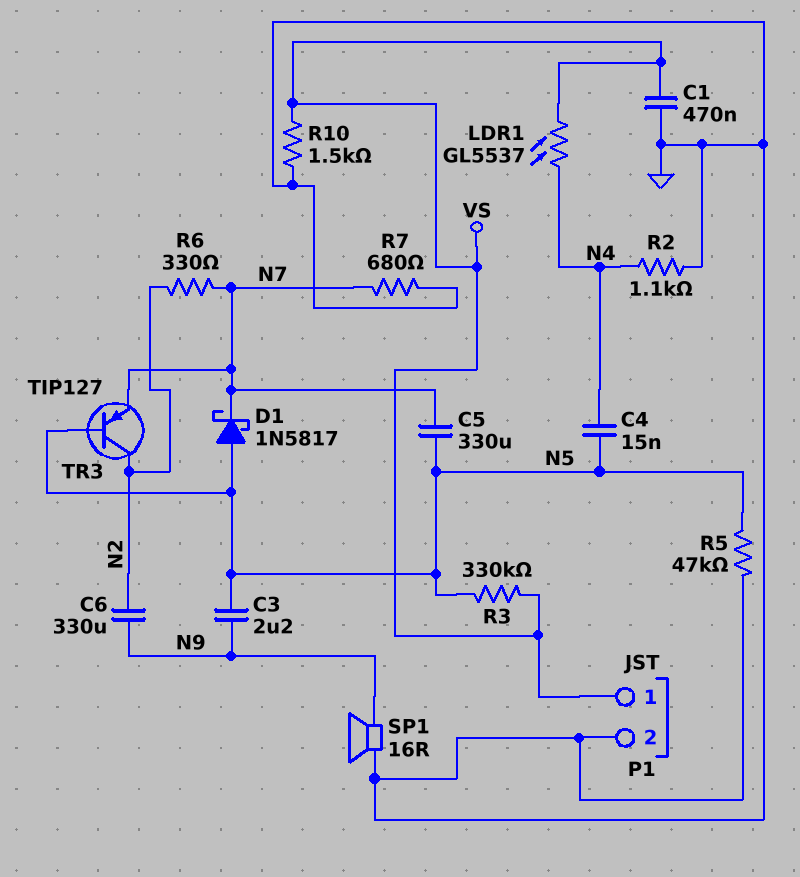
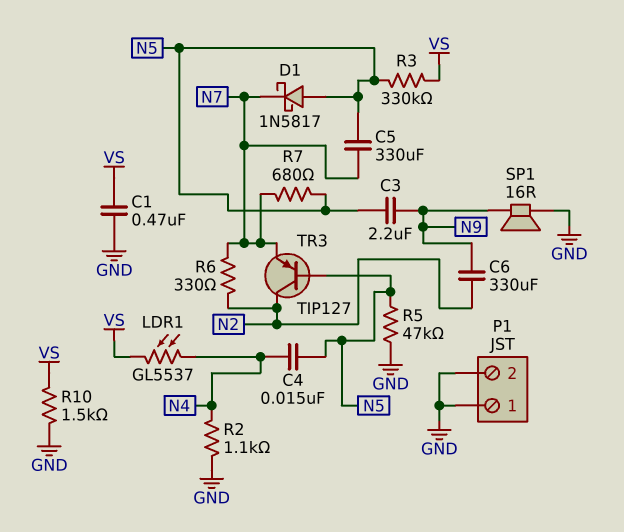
P1 pin 1: VS -> GND
R7: 680 (GND, N7) -> 680 (N5, N7)

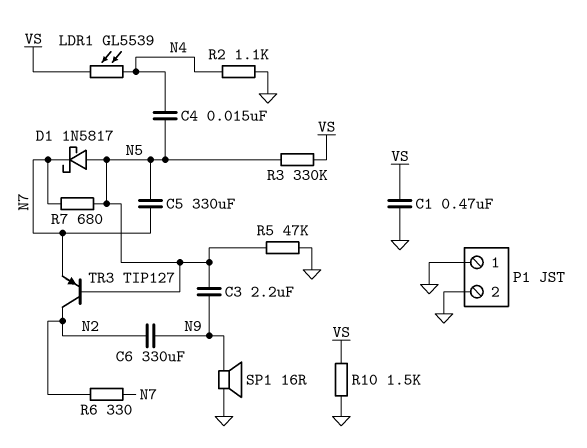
LDR1: GL5537 (N4, VS) -> GL5539 (N4, VS)

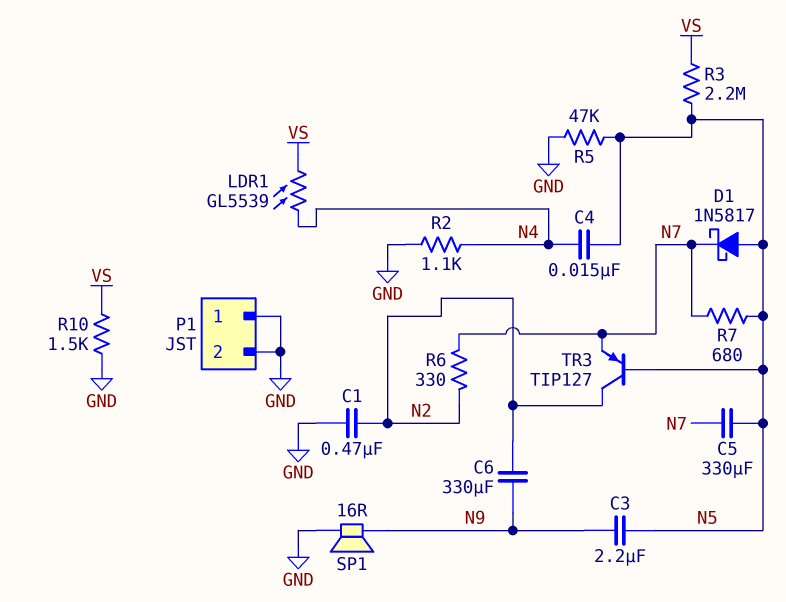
C1: 470nF (GND, VS) -> 470nF (GND, N2)
R3: 330k (N5, VS) -> 2.2M (N5, VS)

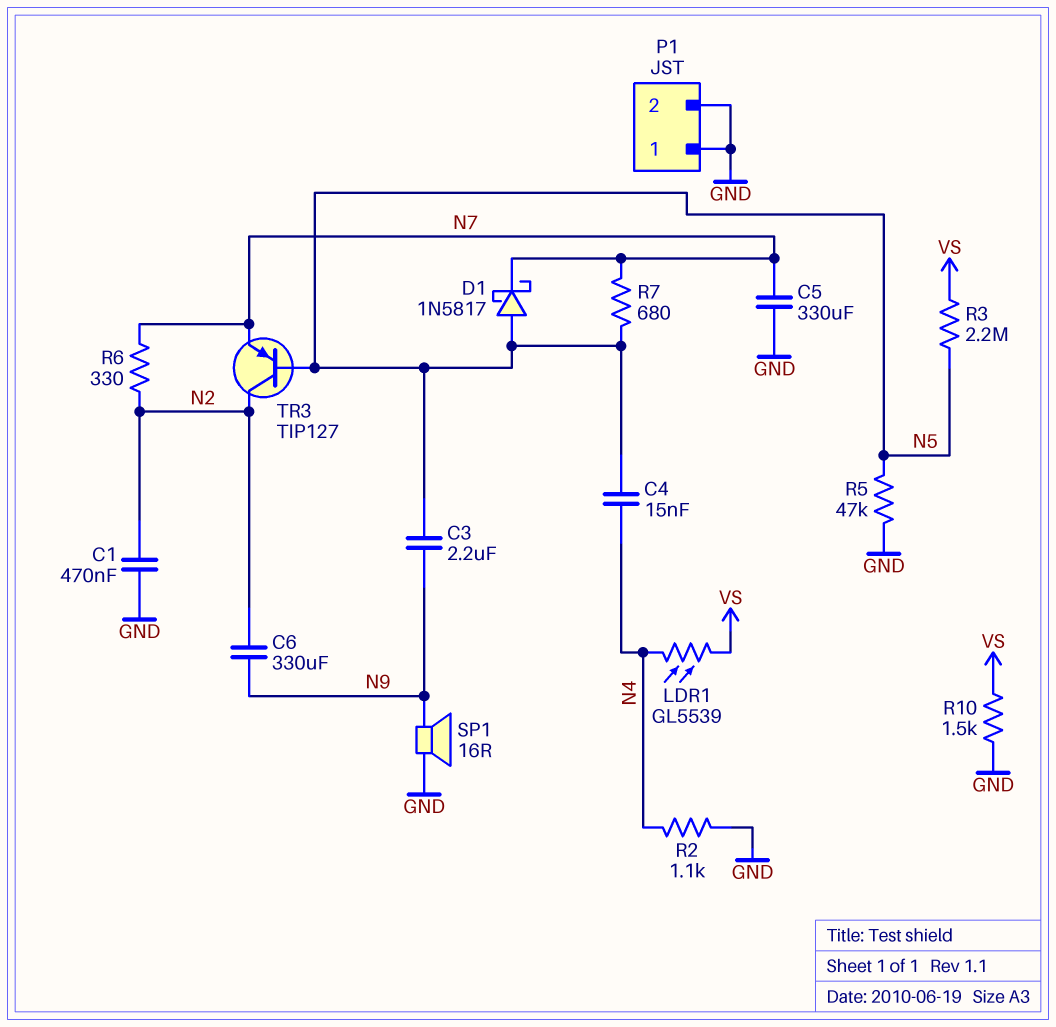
C5: 330uF (N5, N7) -> 330uF (GND, N7)

